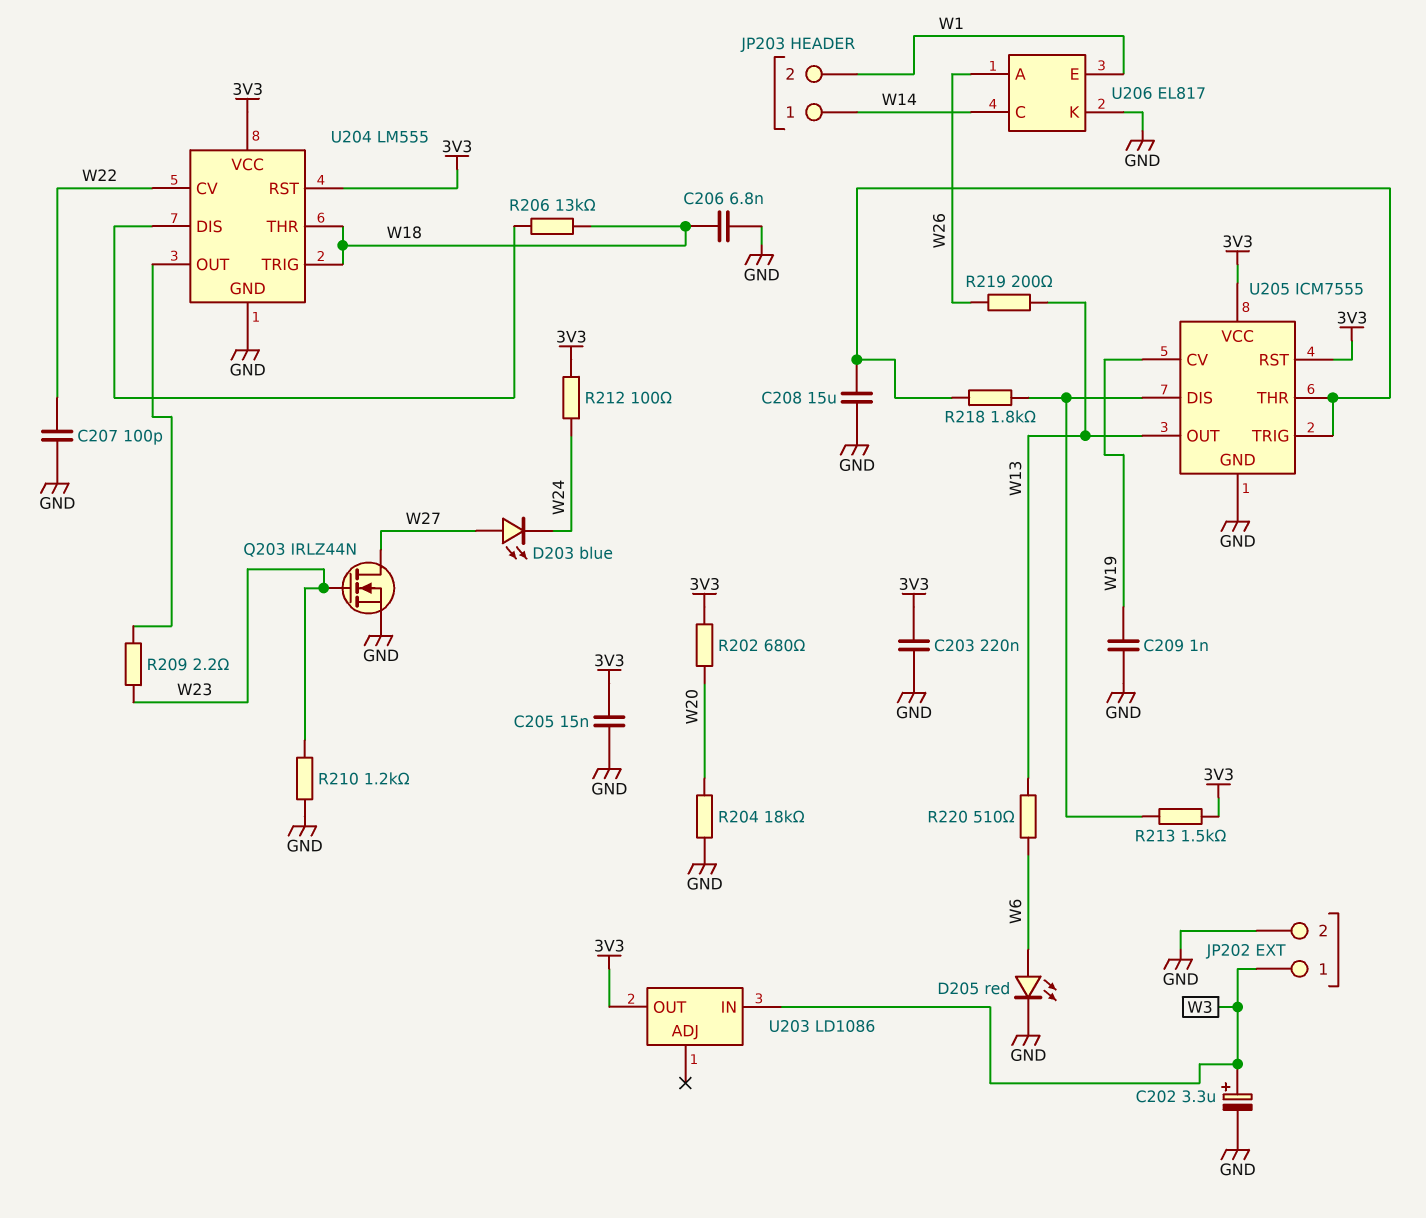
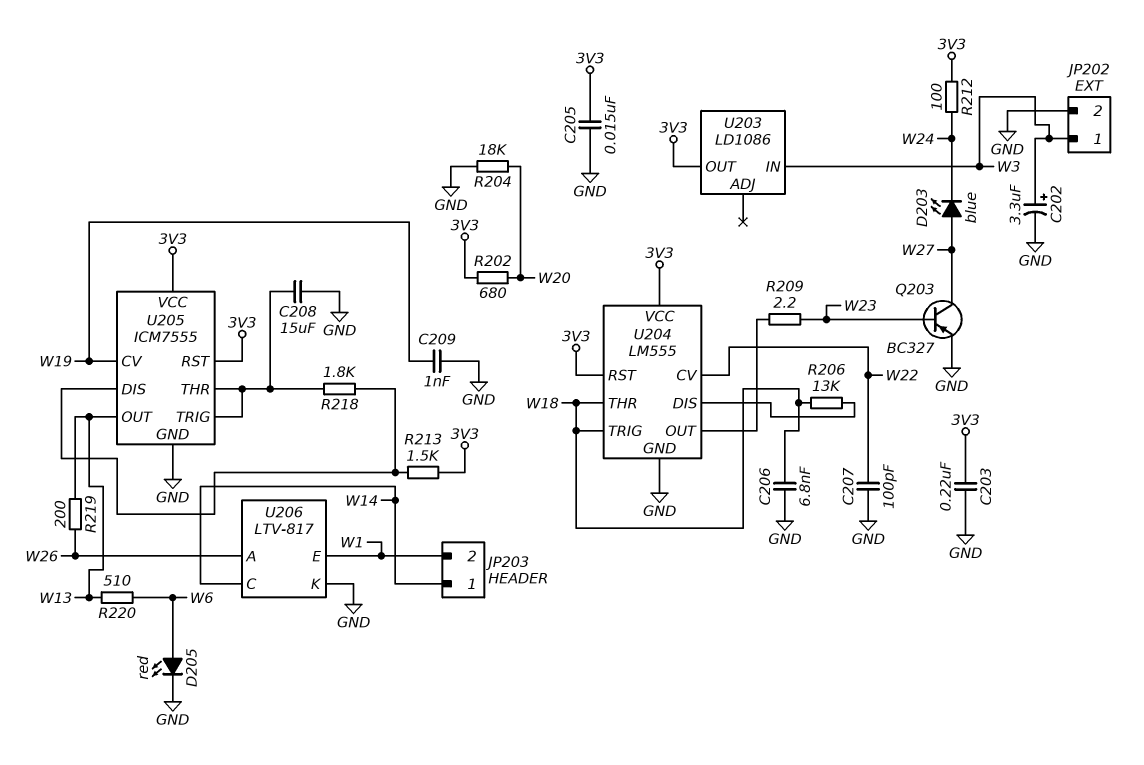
Q203: NMOS IRLZ44N (G W23, D W27, S GND) -> PNP BC327 (B W23, C W27, E GND)
R210: 1.2k (GND, W23) -> none
U206: EL817 -> LTV-817

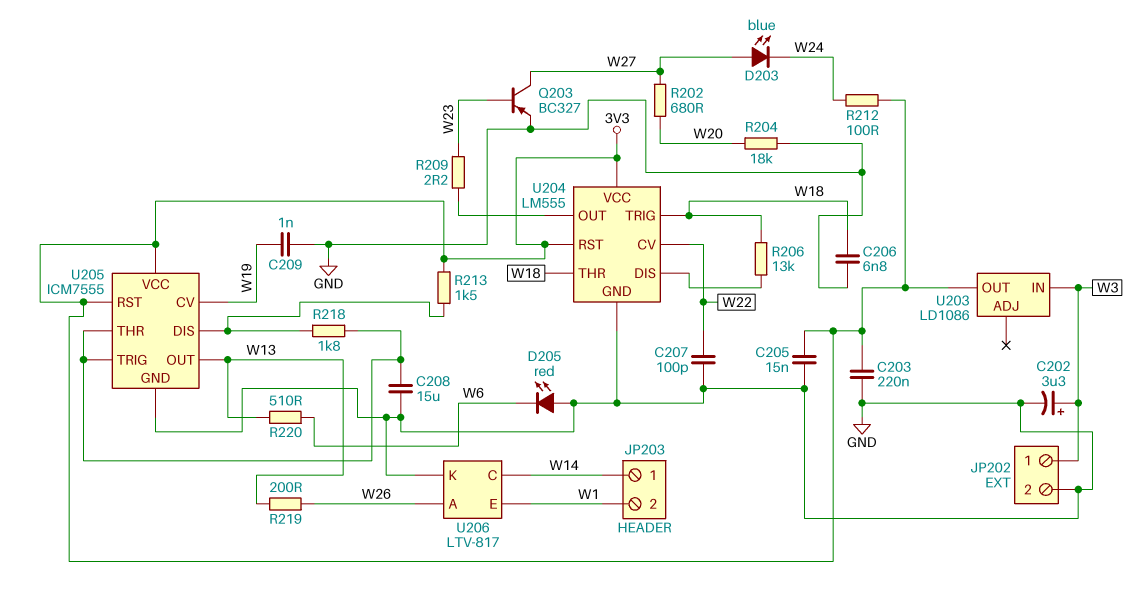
D205: LED red (A W6, K GND) -> LED red (A GND, K W6)
R202: 680 (3V3, W20) -> 680 (W20, W27)

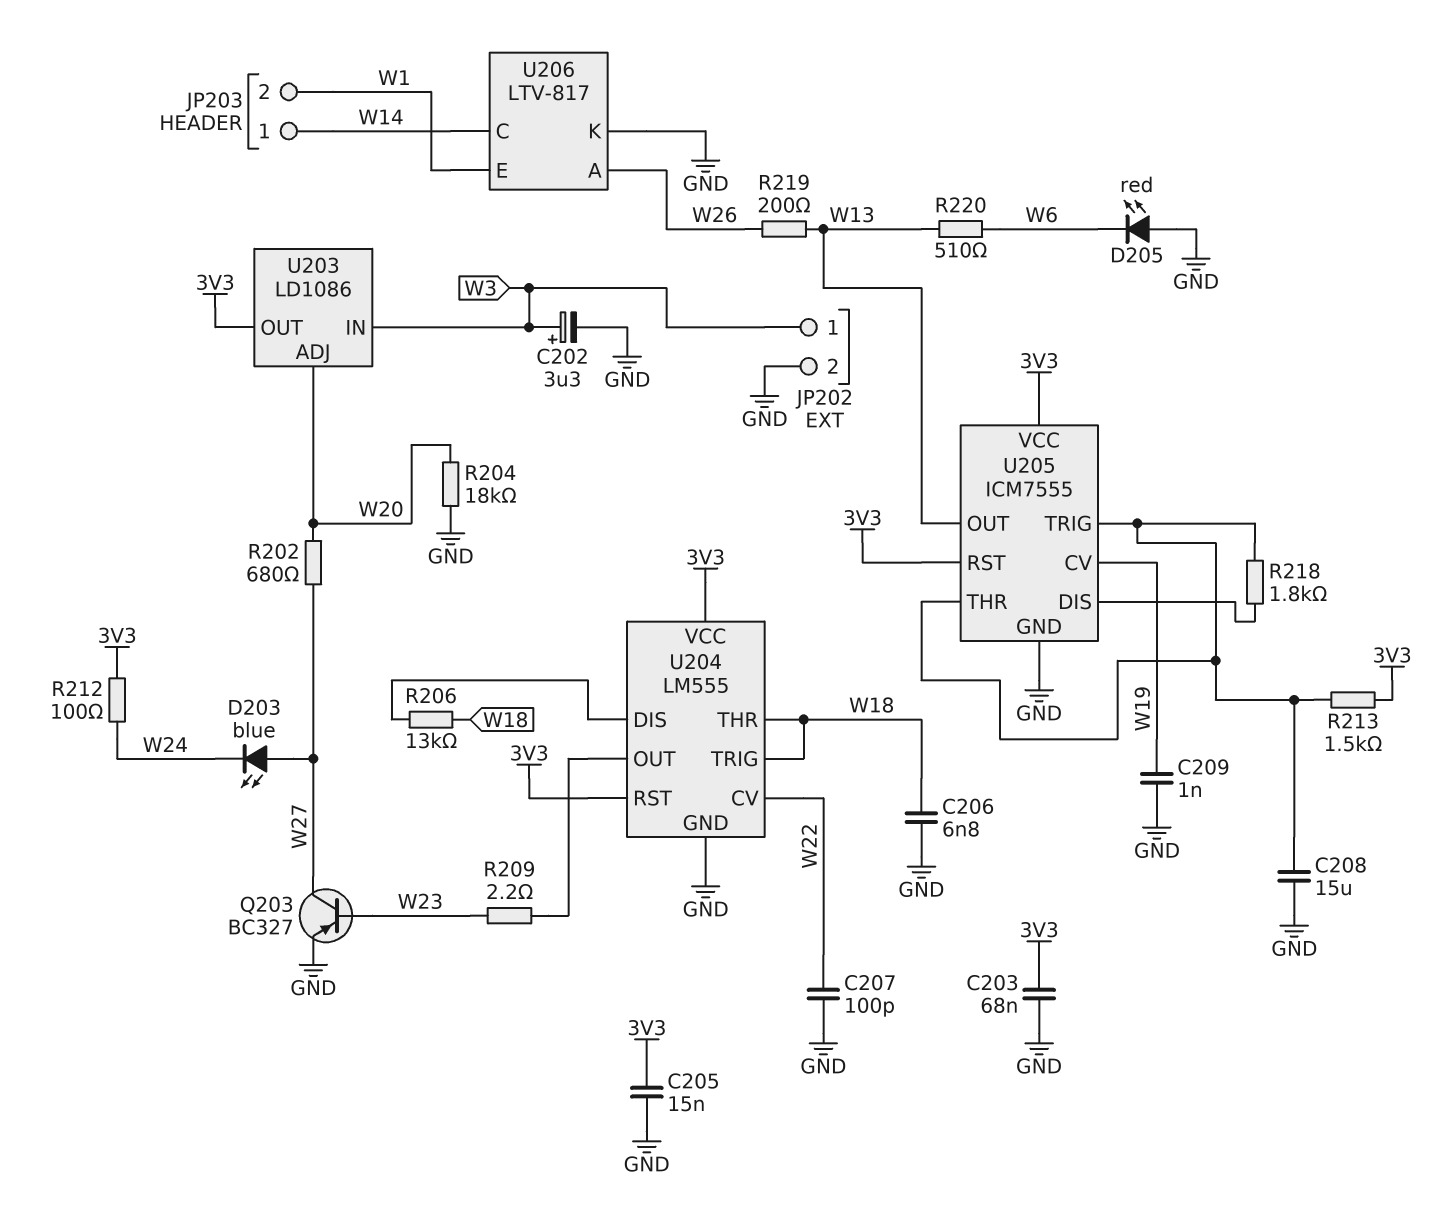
C203: 220nF (3V3, GND) -> 68nF (3V3, GND)
R213: 1.5k (3V3, U205/DIS) -> 1.5k (3V3, U205/THR)
U203 pin ADJ: none -> W20

